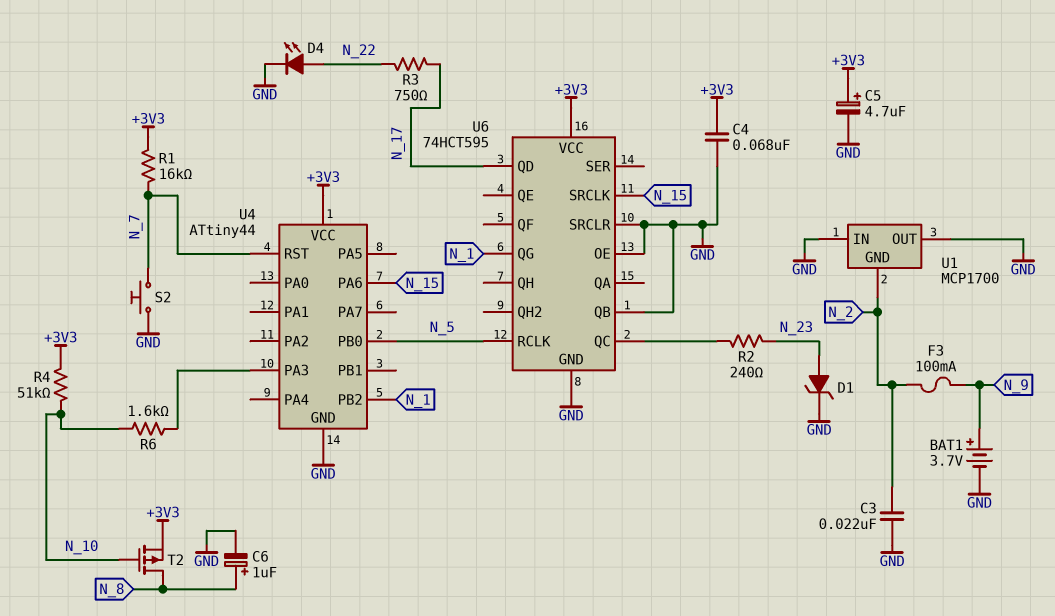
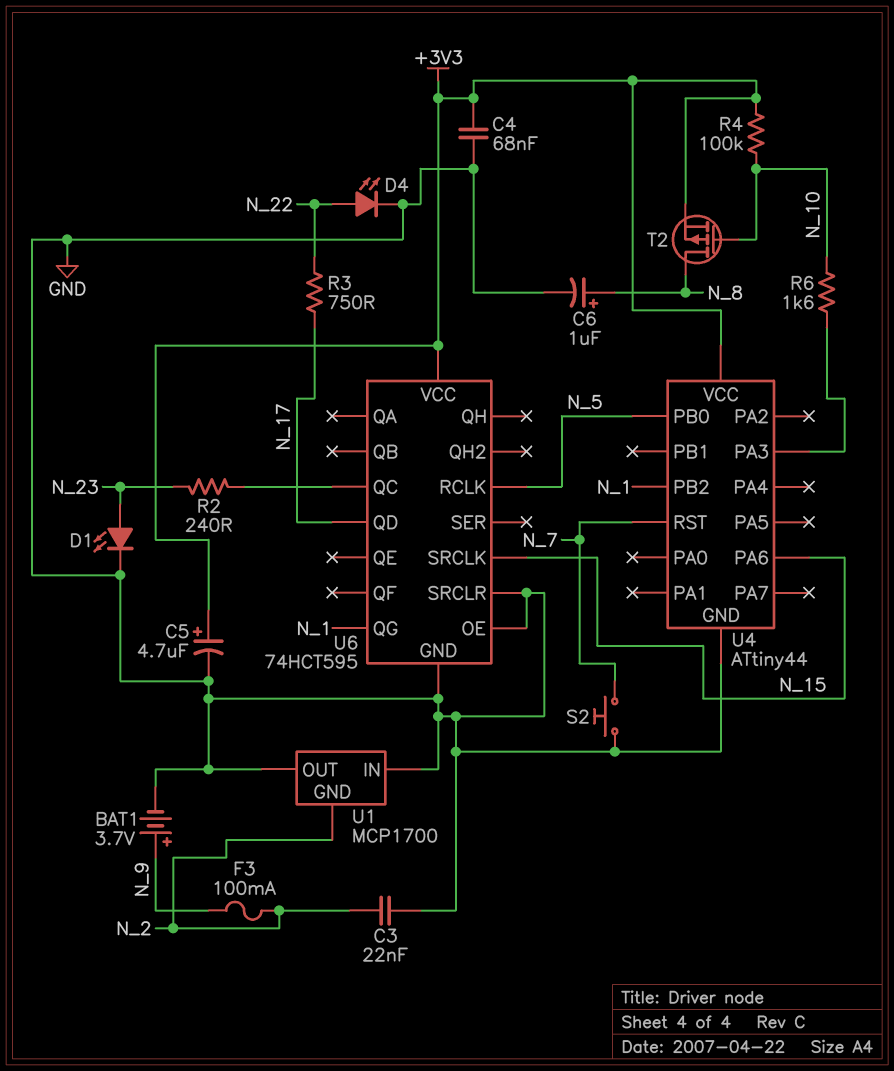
D1: zener (A N_23, K GND) -> LED (A N_23, K GND)
R1: 16k (+3V3, N_7) -> none
R4: 51k (+3V3, N_10) -> 100k (+3V3, N_10)
U6 pin QB: GND -> none

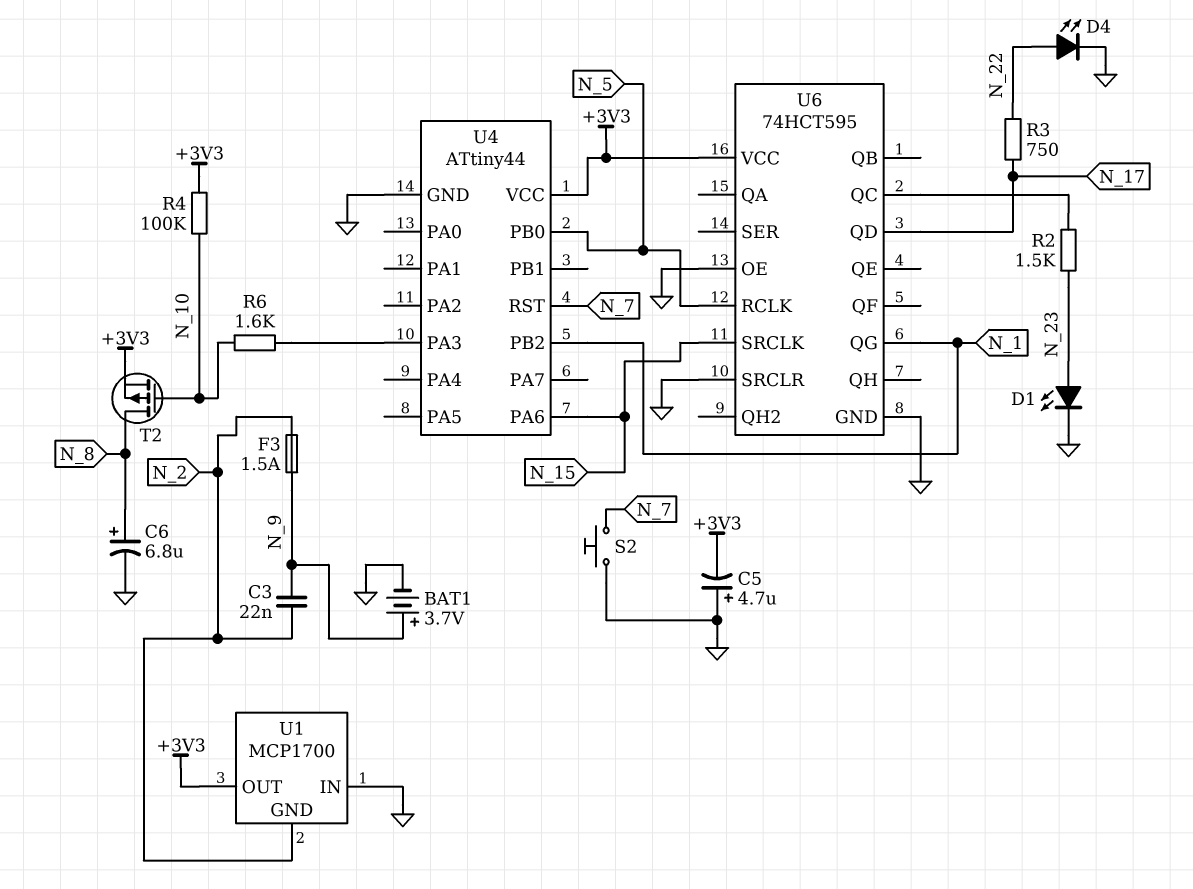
C3: 22nF (GND, N_2) -> 22nF (N_2, N_9)
C4: 68nF (+3V3, GND) -> none
C5: 4.7uF (plus +3V3, minus GND) -> 4.7uF (plus GND, minus +3V3)
C6: 1uF (plus N_8, minus GND) -> 6.8uF (plus N_8, minus GND)
F3: 100mA (N_2, N_9) -> 1.5A (N_2, N_9)
R2: 240 (N_23, U6/QC) -> 1.5k (N_23, U6/QC)
U1 pin OUT: GND -> +3V3

